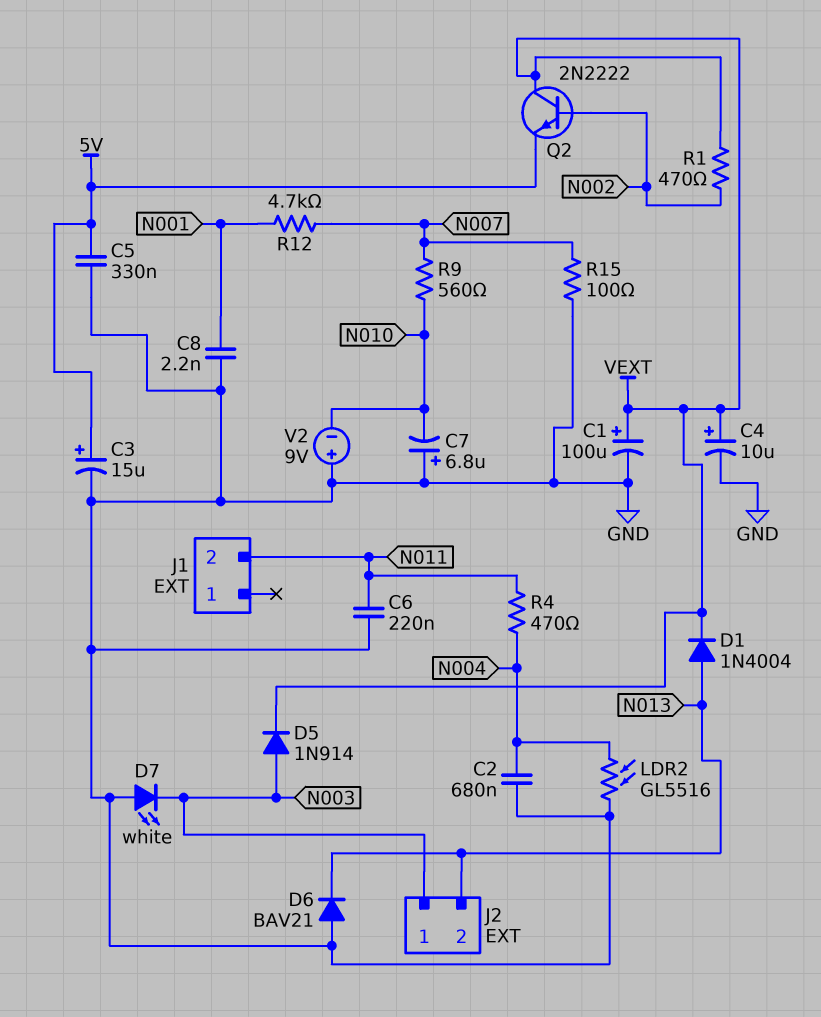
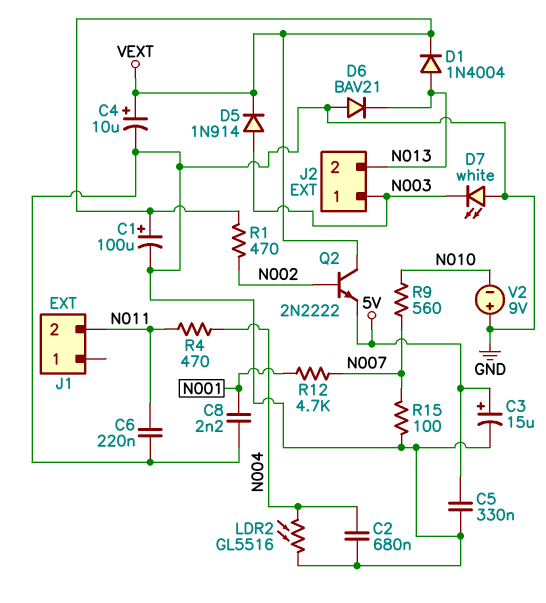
C7: 6.8uF (plus GND, minus N010) -> none

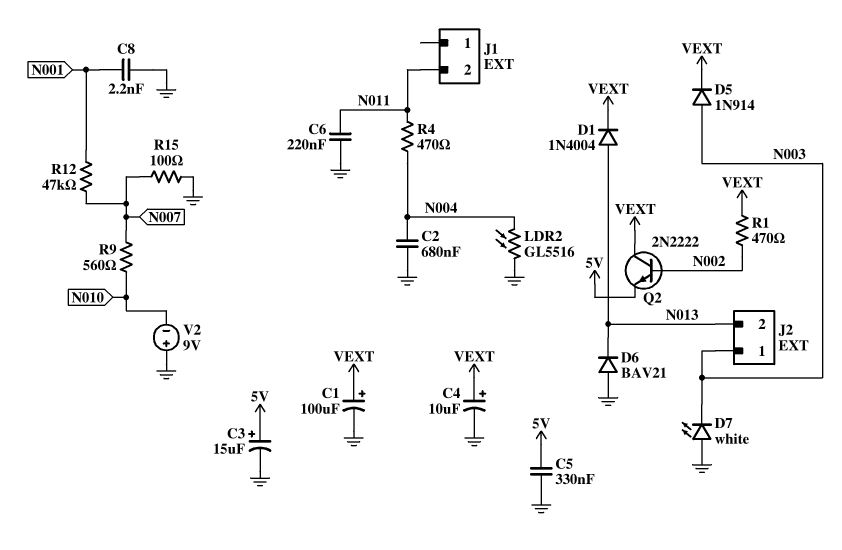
R12: 4.7k (N001, N007) -> 47k (N001, N007)

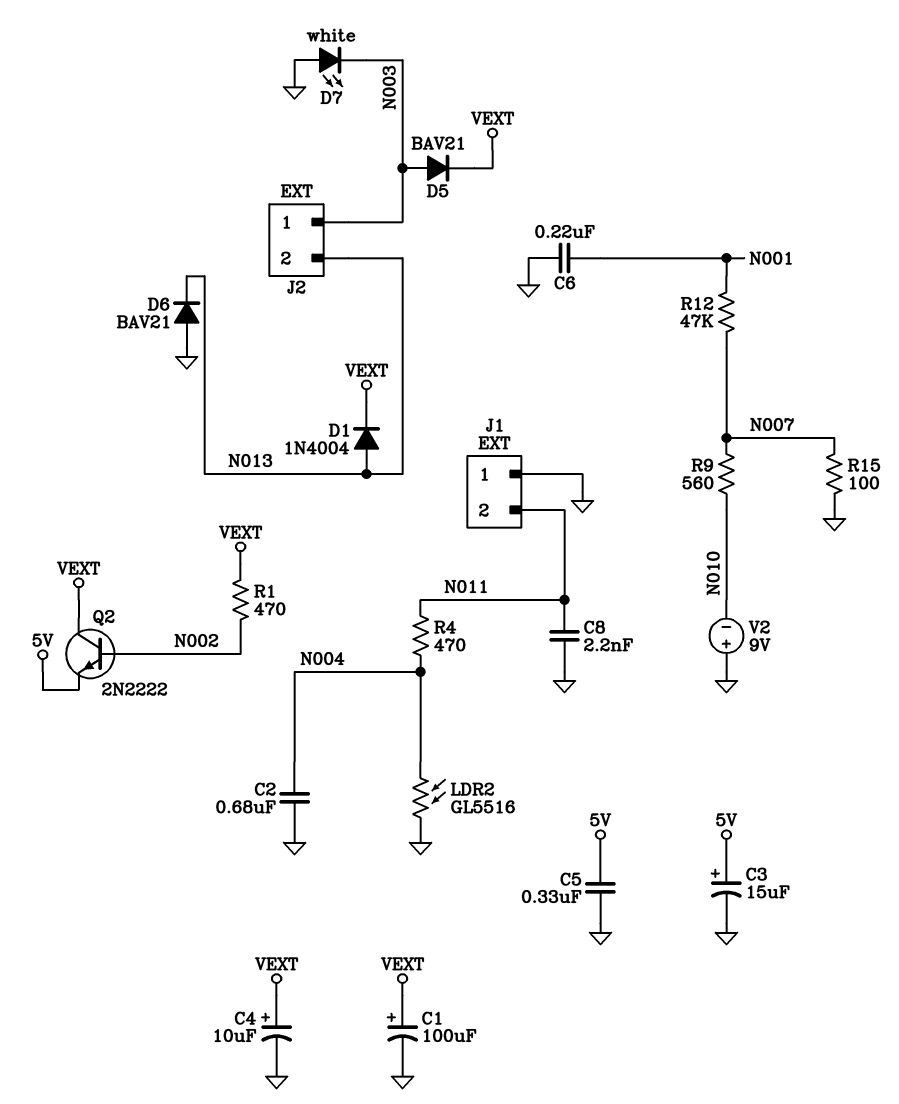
C6: 220nF (GND, N011) -> 220nF (GND, N001)
C8: 2.2nF (GND, N001) -> 2.2nF (GND, N011)
D5: diode 1N914 (A N003, K VEXT) -> diode BAV21 (A N003, K VEXT)
J1 pin 1: none -> GND

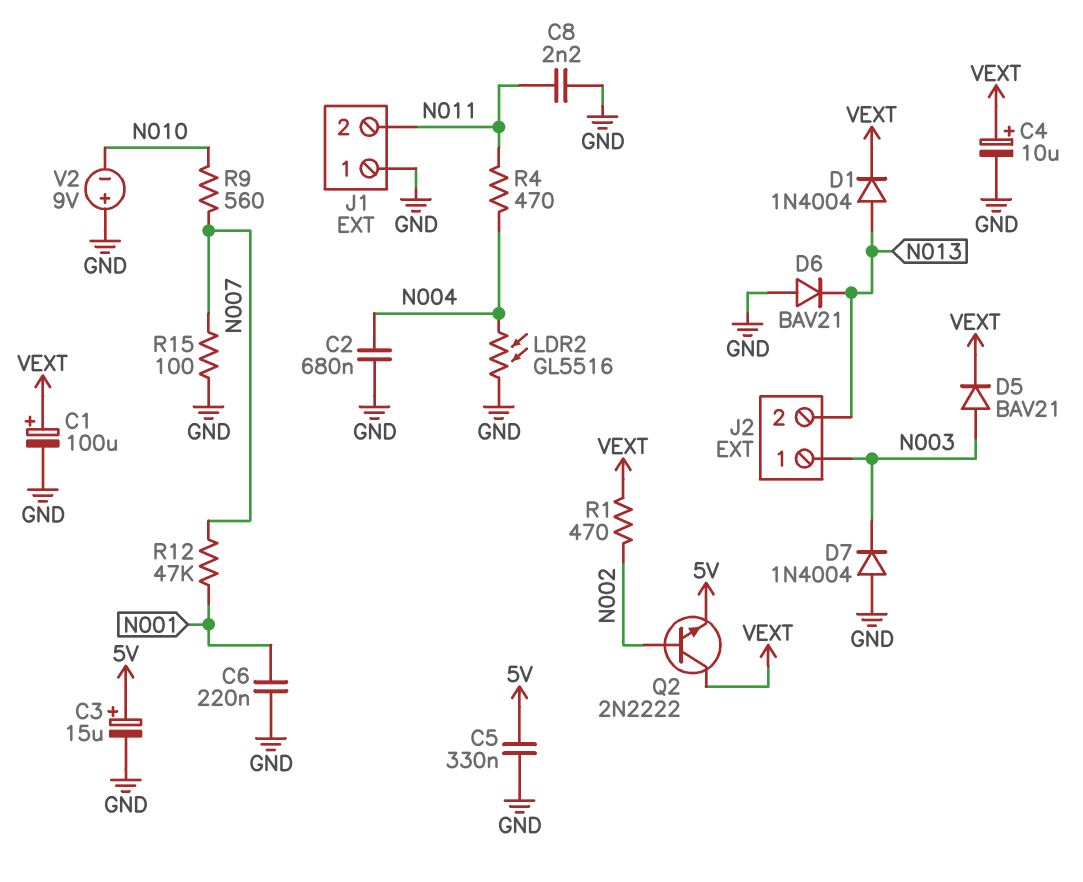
D7: LED white (A GND, K N003) -> diode 1N4004 (A GND, K N003)

